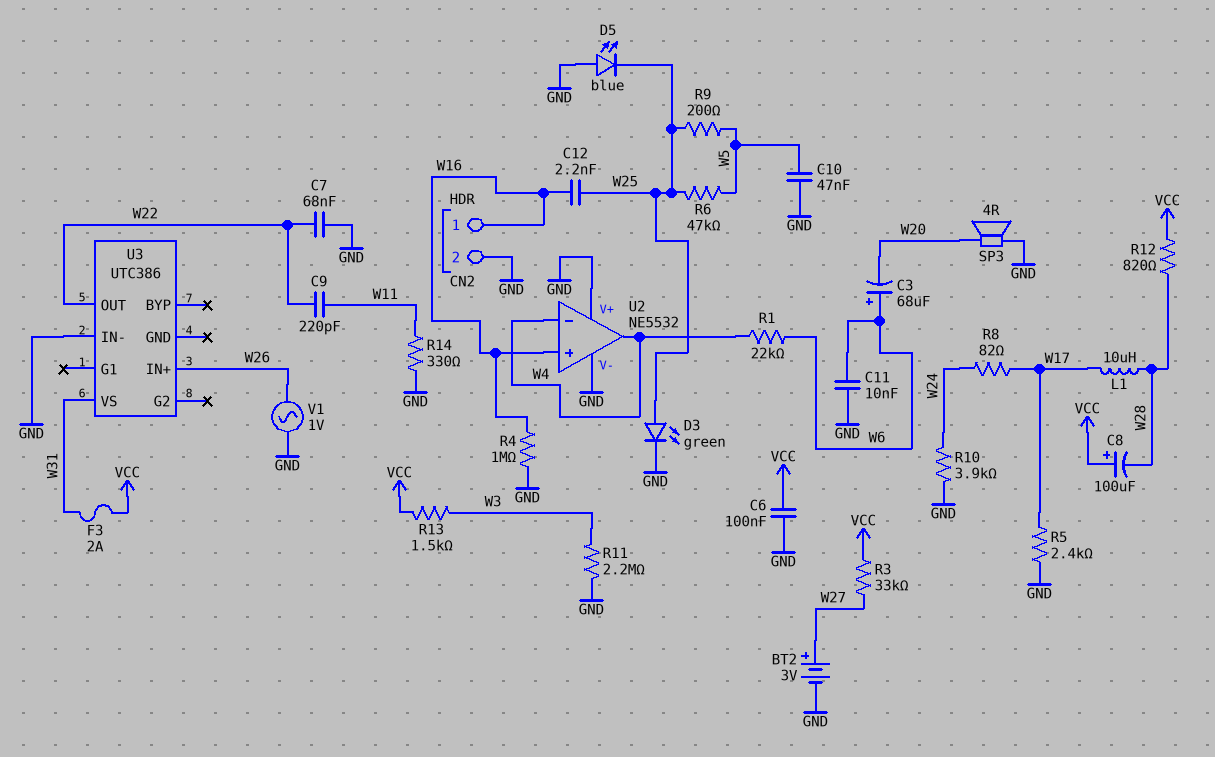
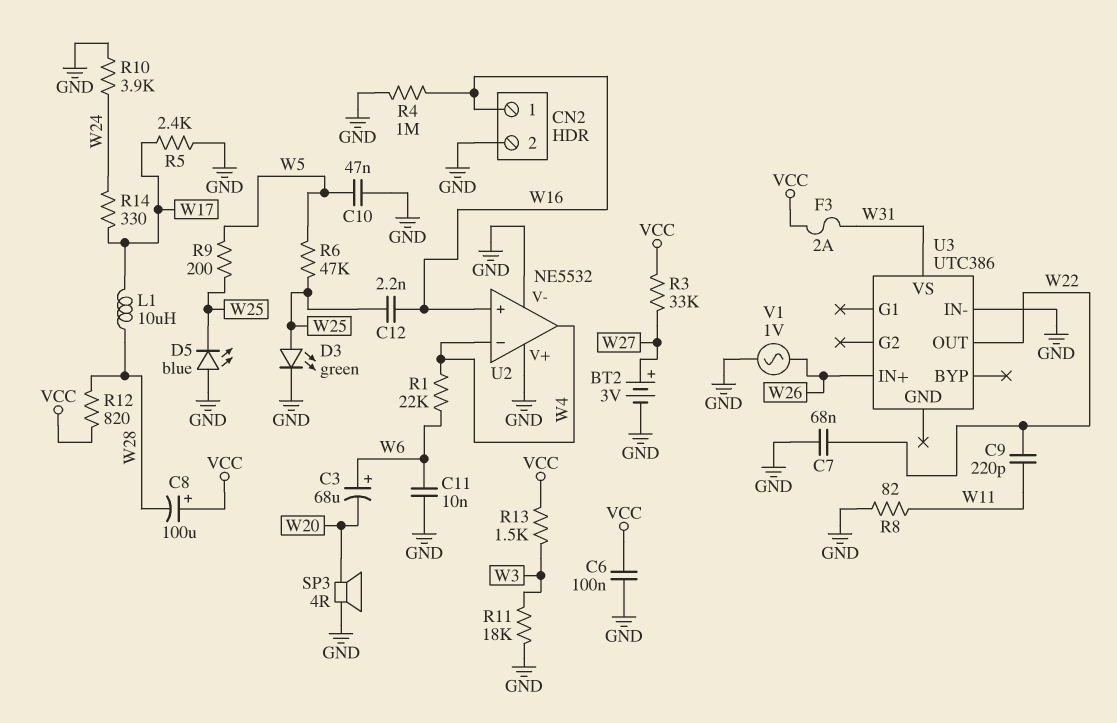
R8: 82 (W17, W24) -> 82 (GND, W11)
R11: 2.2M (GND, W3) -> 18k (GND, W3)
R14: 330 (GND, W11) -> 330 (W17, W24)

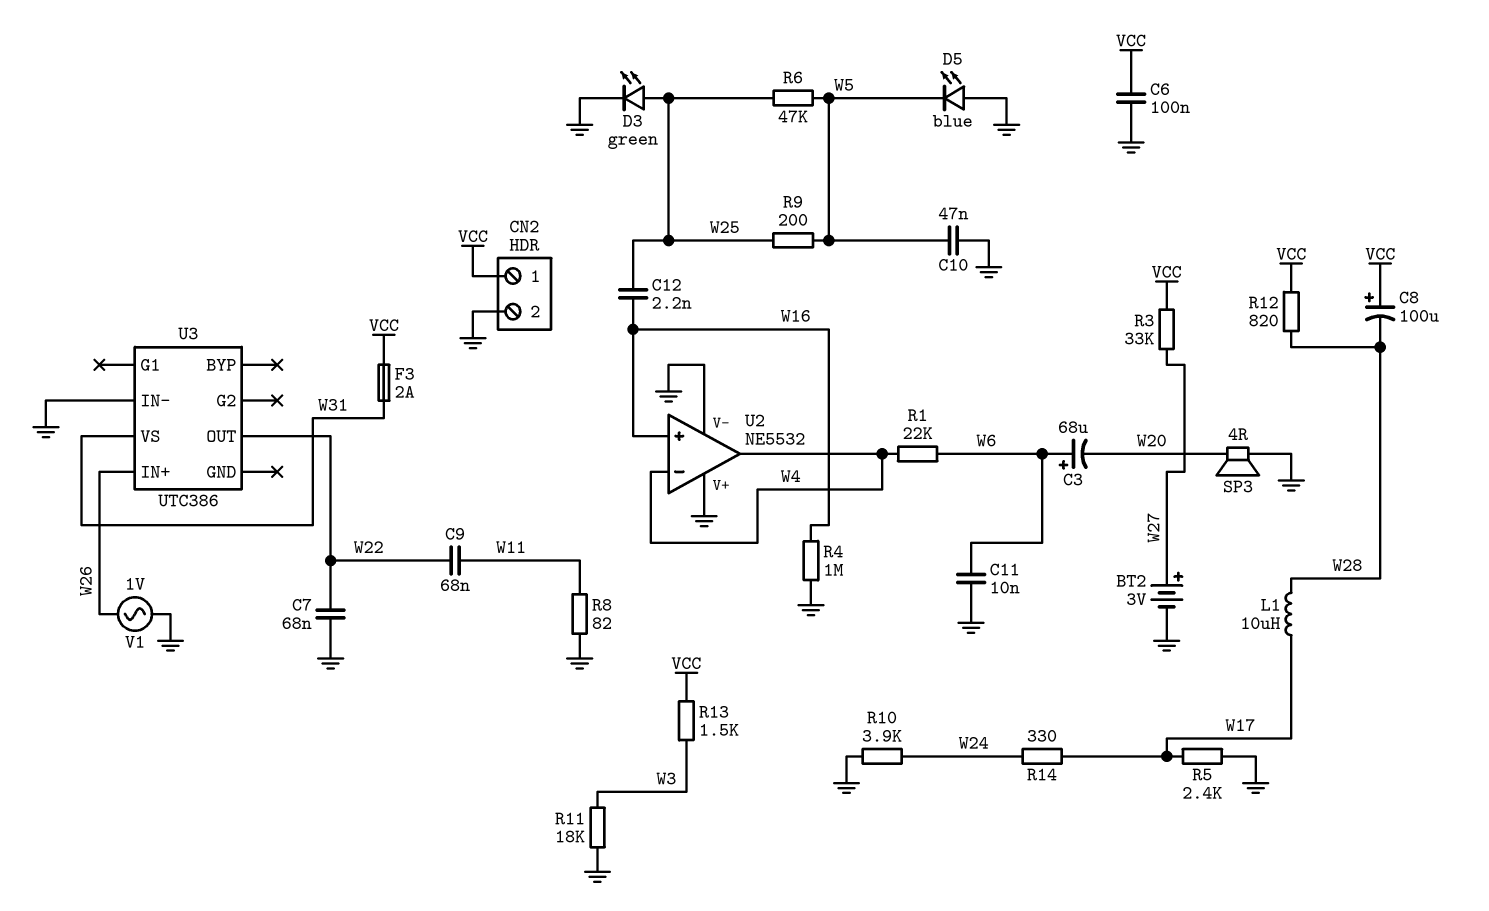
C9: 220pF (W11, W22) -> 68nF (W11, W22)
CN2 pin 1: W16 -> VCC
D5: LED blue (A GND, K W25) -> LED blue (A GND, K W5)

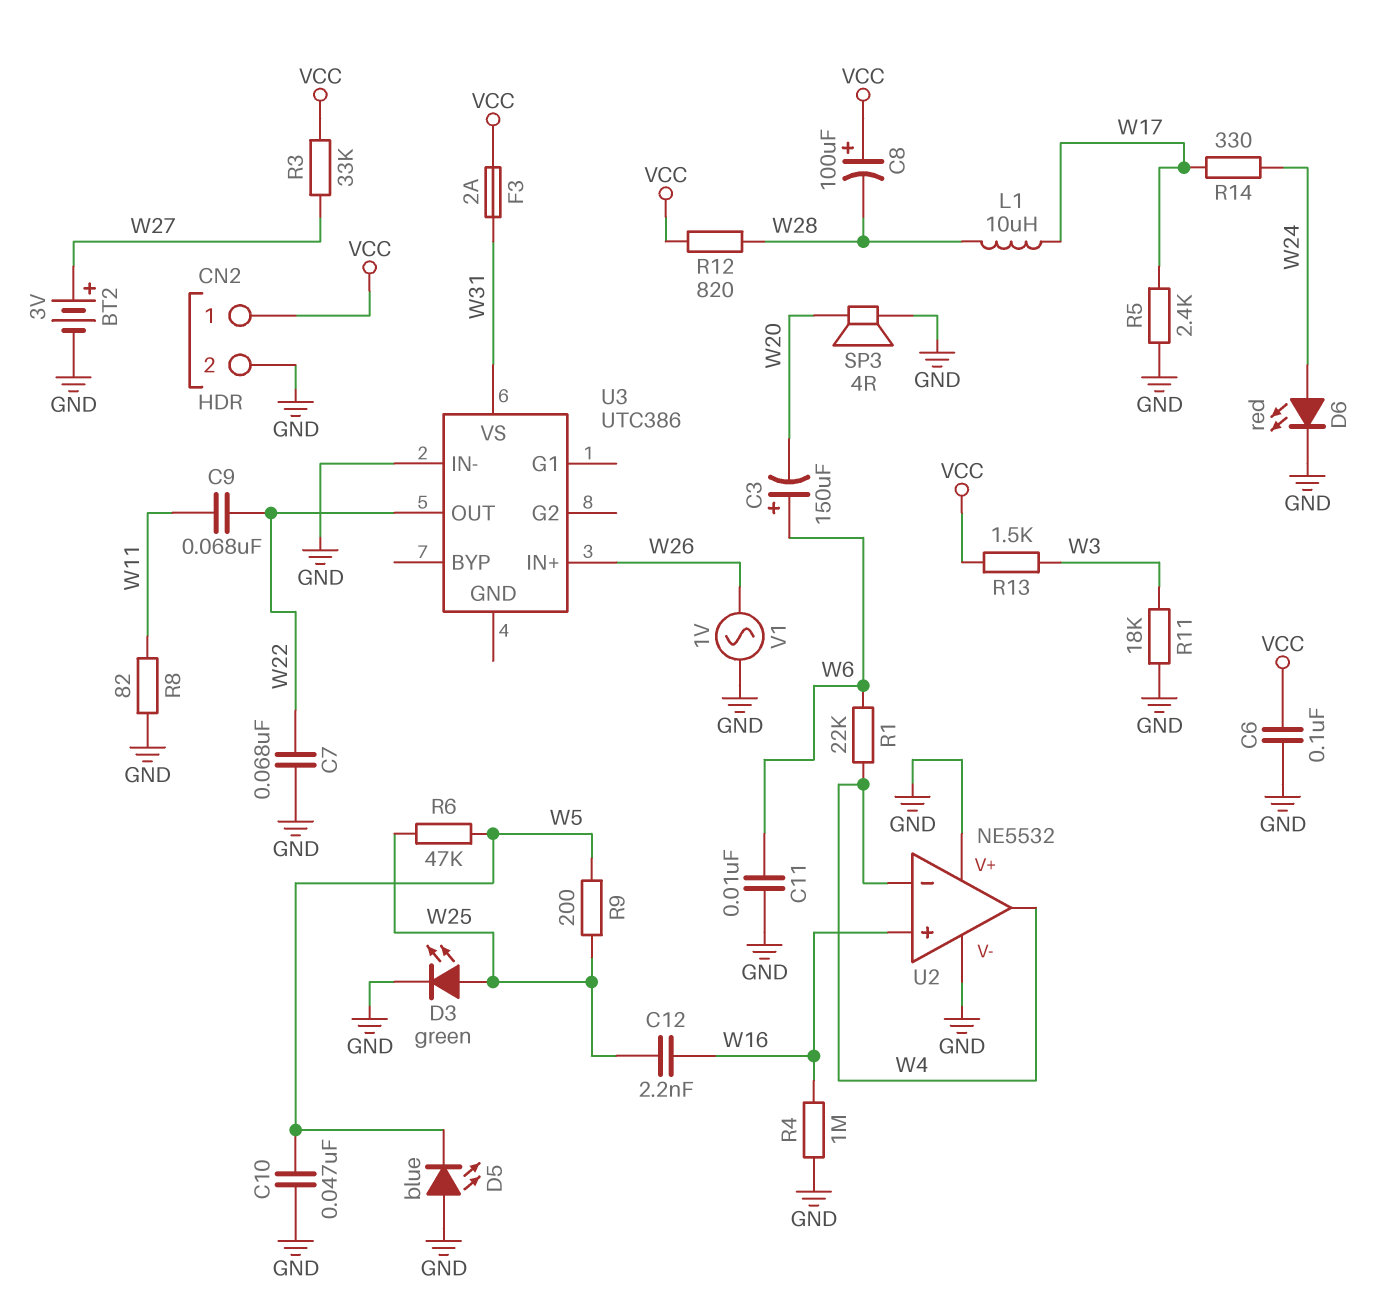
C3: 68uF (plus W6, minus W20) -> 150uF (plus W6, minus W20)
D6: none -> LED red (A W24, K GND)
R10: 3.9k (GND, W24) -> none

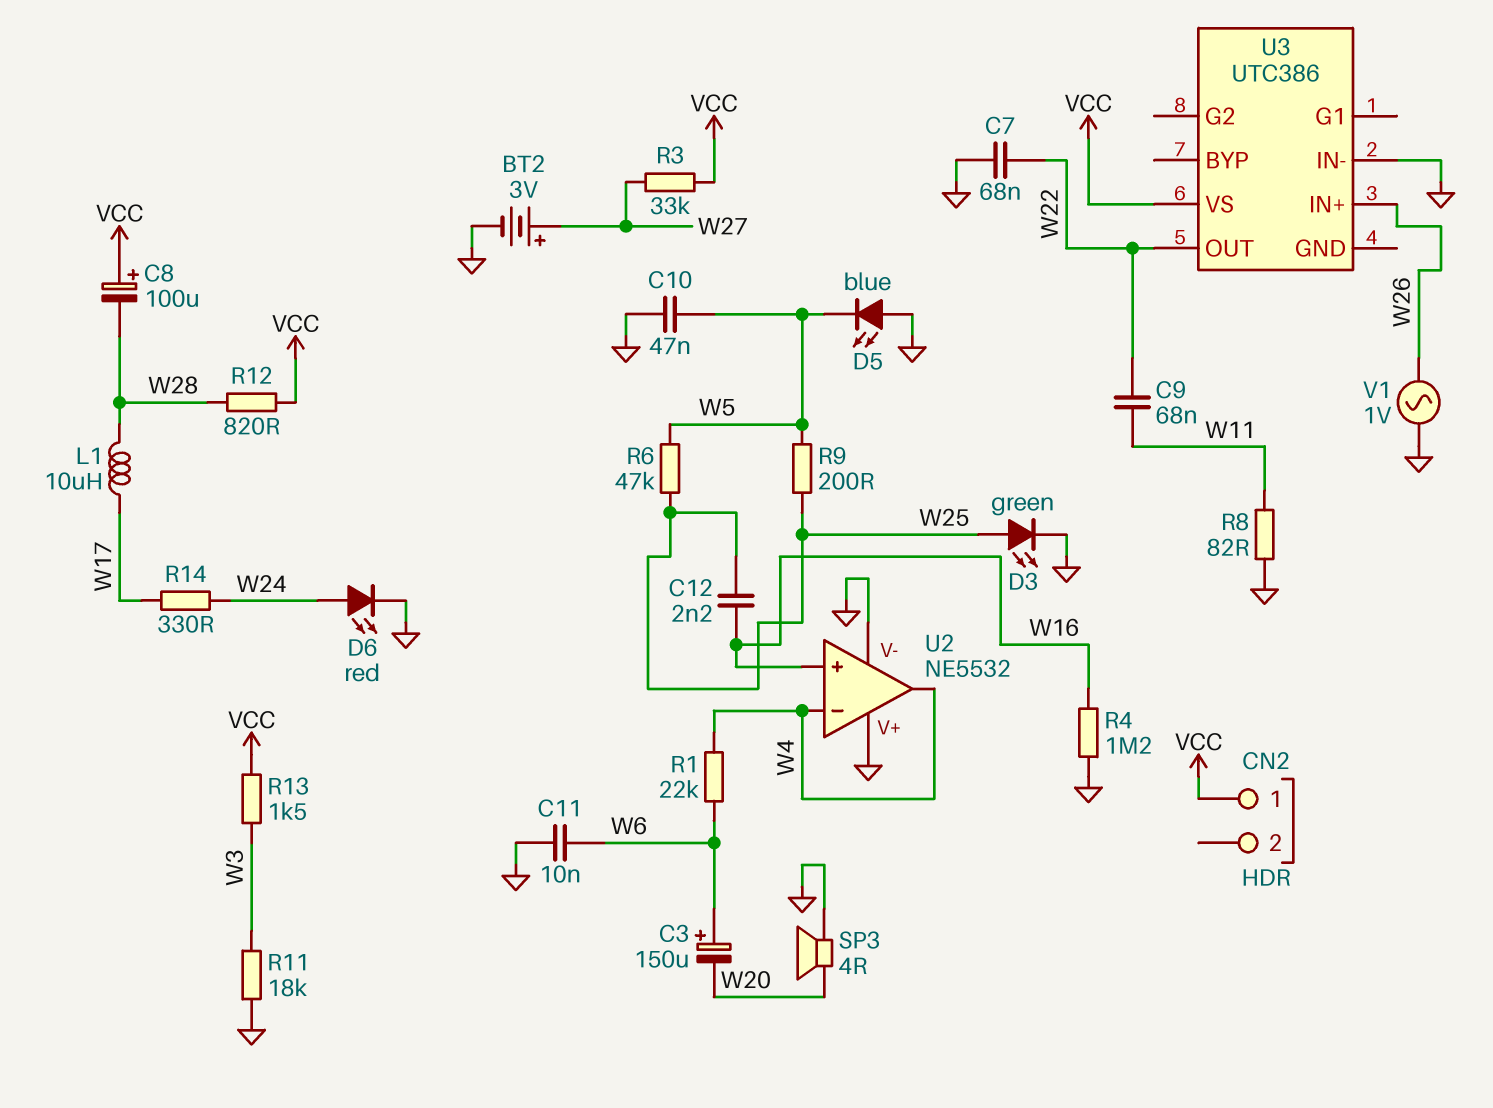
C6: 100nF (GND, VCC) -> none
CN2 pin 2: GND -> none
F3: 2A (VCC, W31) -> none
R4: 1M (GND, W16) -> 1.2M (GND, W16)
R5: 2.4k (GND, W17) -> none
U3 pin VS: W31 -> VCC

